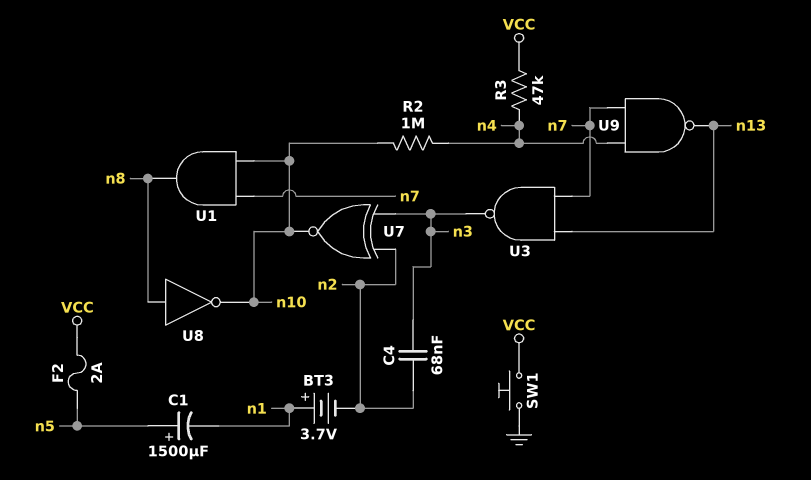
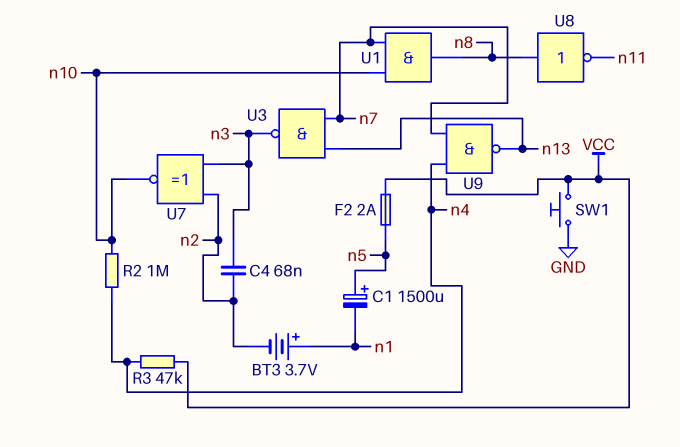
U8: NOT (in n8, out n10) -> NOT (in n8, out n11)

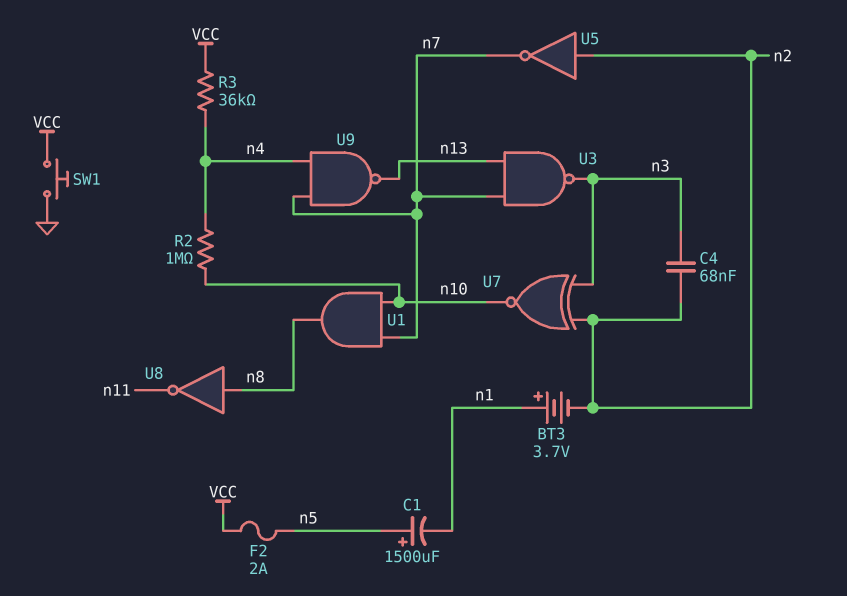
R3: 47k (VCC, n4) -> 36k (VCC, n4)
U5: none -> NOT (in n2, out n7)

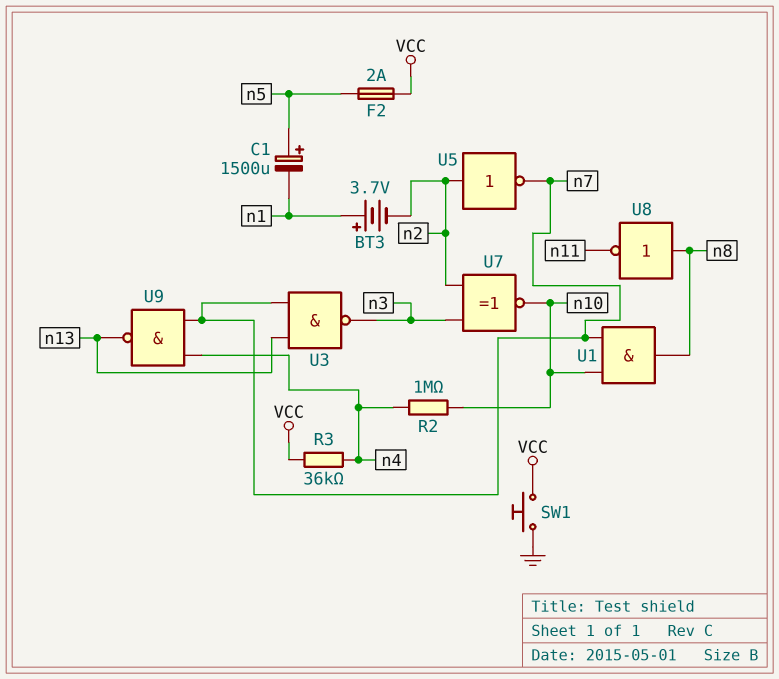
C4: 68nF (n2, n3) -> none

